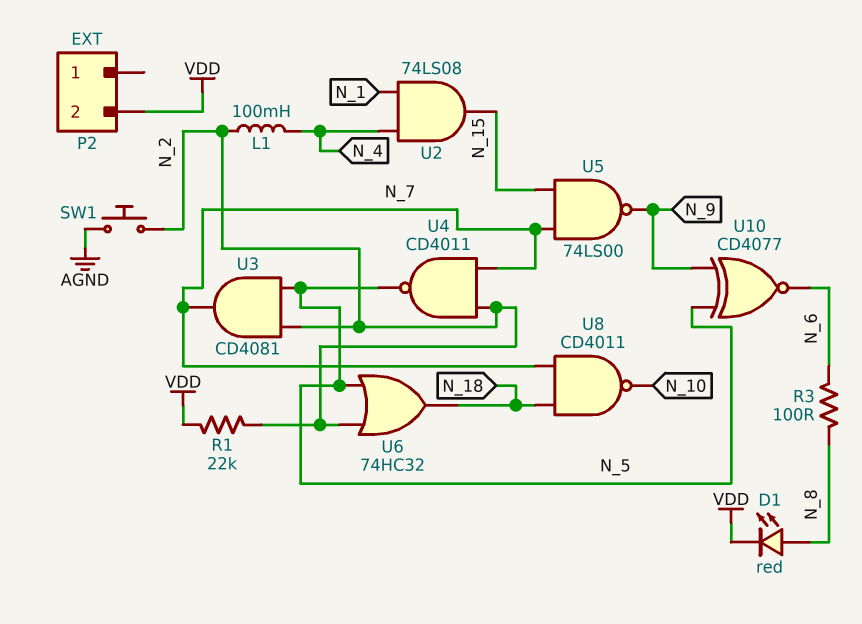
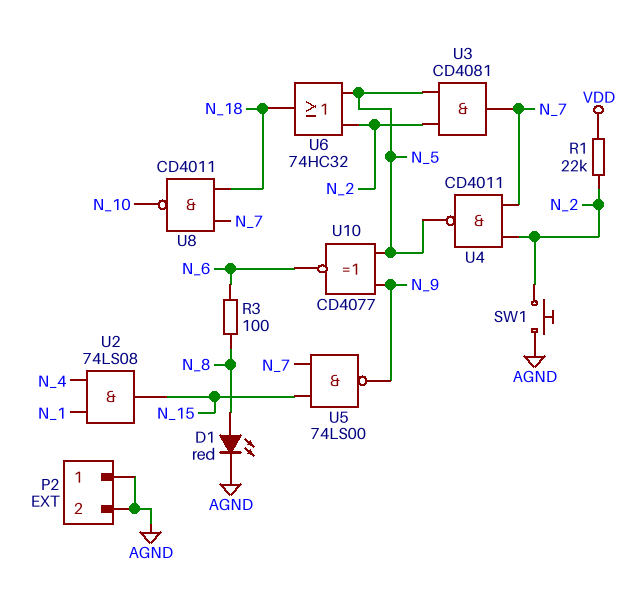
D1: LED red (A N_8, K VDD) -> LED red (A N_8, K AGND)
L1: 100mH (N_2, N_4) -> none
P2 pin 1: none -> AGND
P2 pin 2: VDD -> AGND

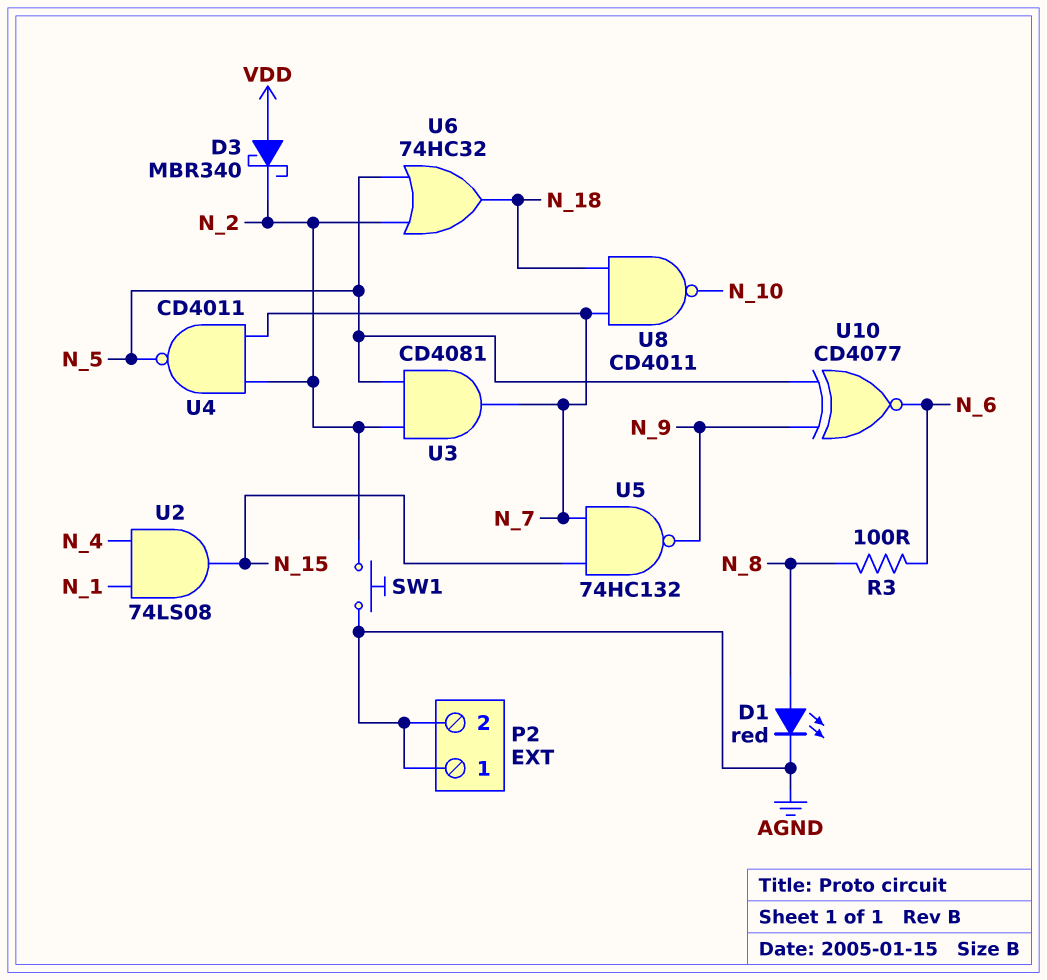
D3: none -> schottky MBR340 (A VDD, K N_2)
R1: 22k (N_2, VDD) -> none
U5: NAND 74LS00 (in N_7, in N_15, out N_9) -> NAND 74HC132 (in N_7, in N_15, out N_9)

